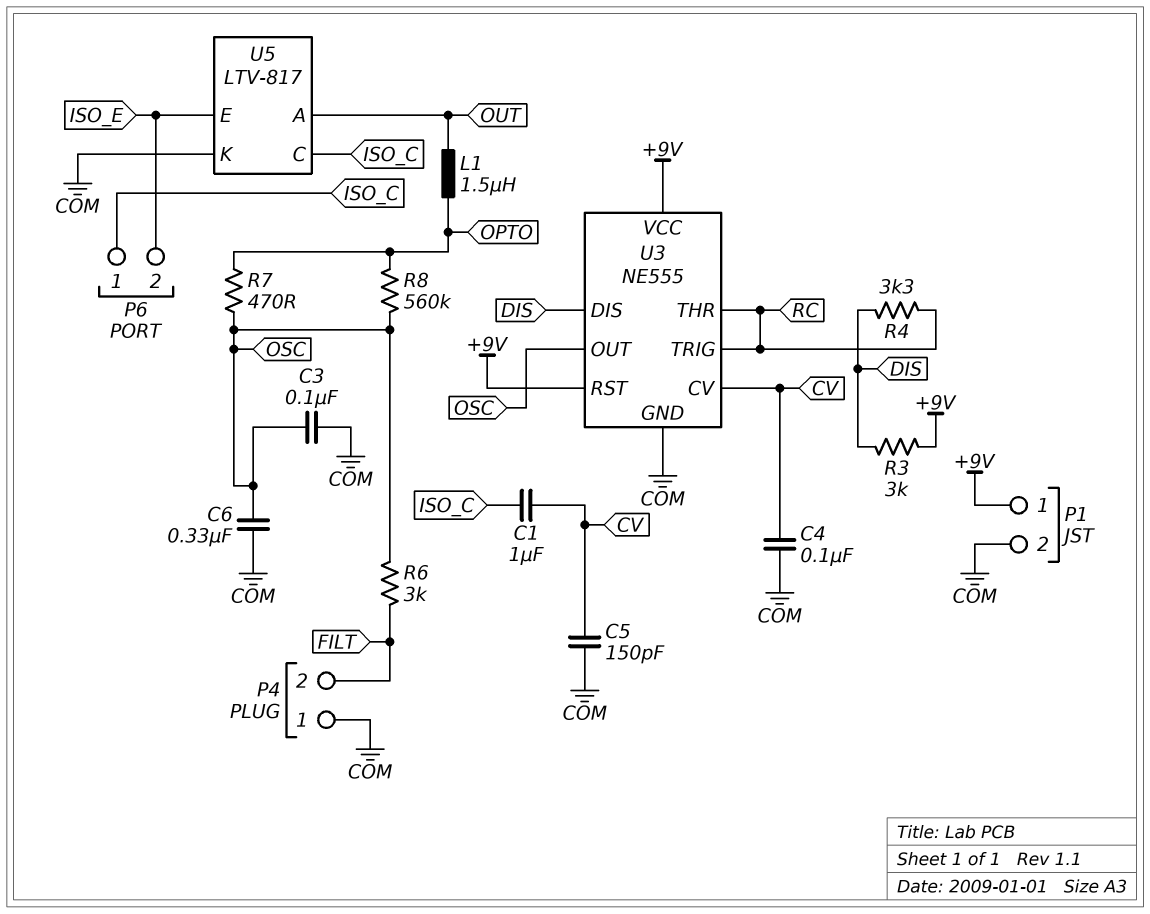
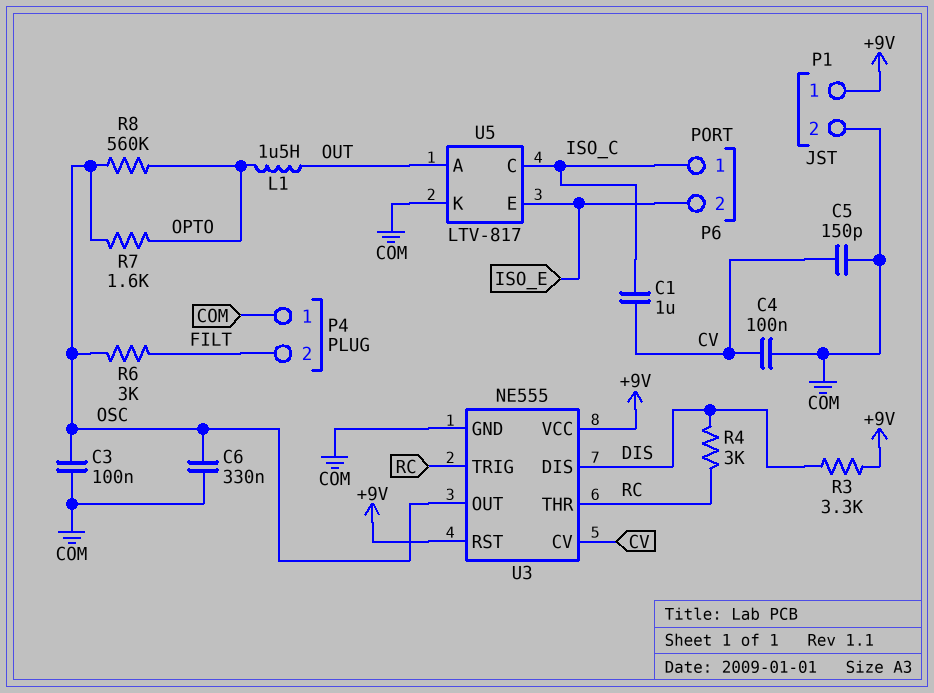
R3: 3k (+9V, DIS) -> 3.3k (+9V, DIS)
R4: 3.3k (DIS, RC) -> 3k (DIS, RC)
R7: 470 (OPTO, OSC) -> 1.6k (OPTO, OSC)

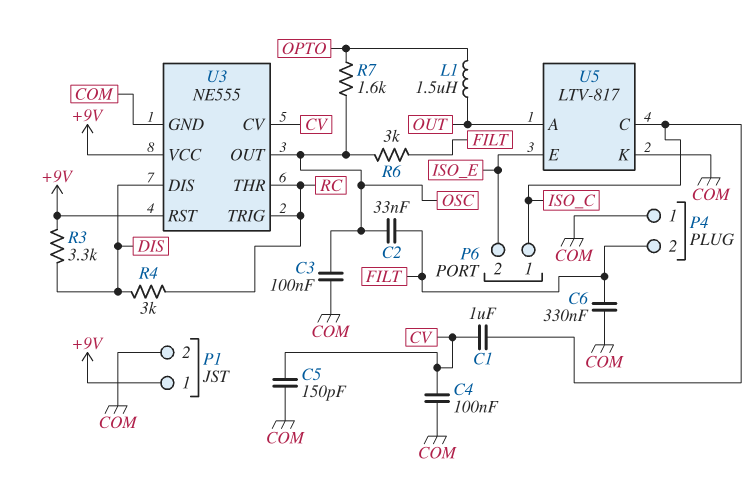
C2: none -> 33nF (FILT, OSC)
C6: 330nF (COM, OSC) -> 330nF (COM, FILT)
R8: 560k (OPTO, OSC) -> none

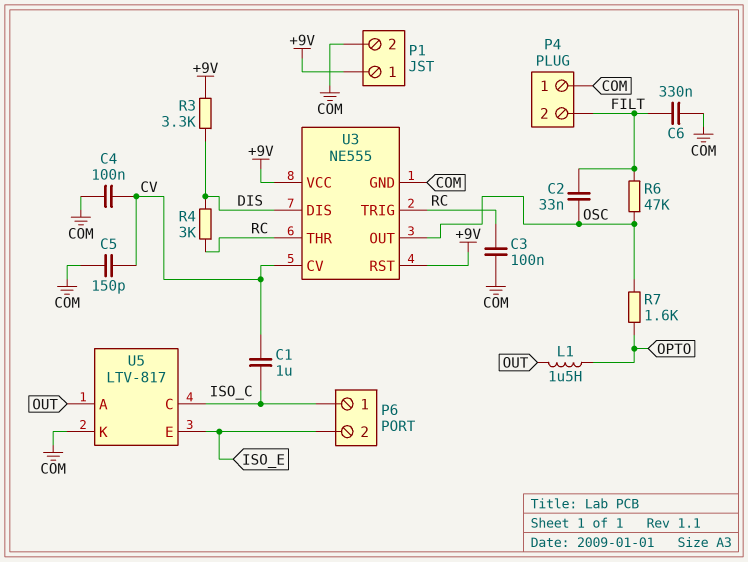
C3: 100nF (COM, OSC) -> 100nF (COM, RC)
R6: 3k (FILT, OSC) -> 47k (FILT, OSC)

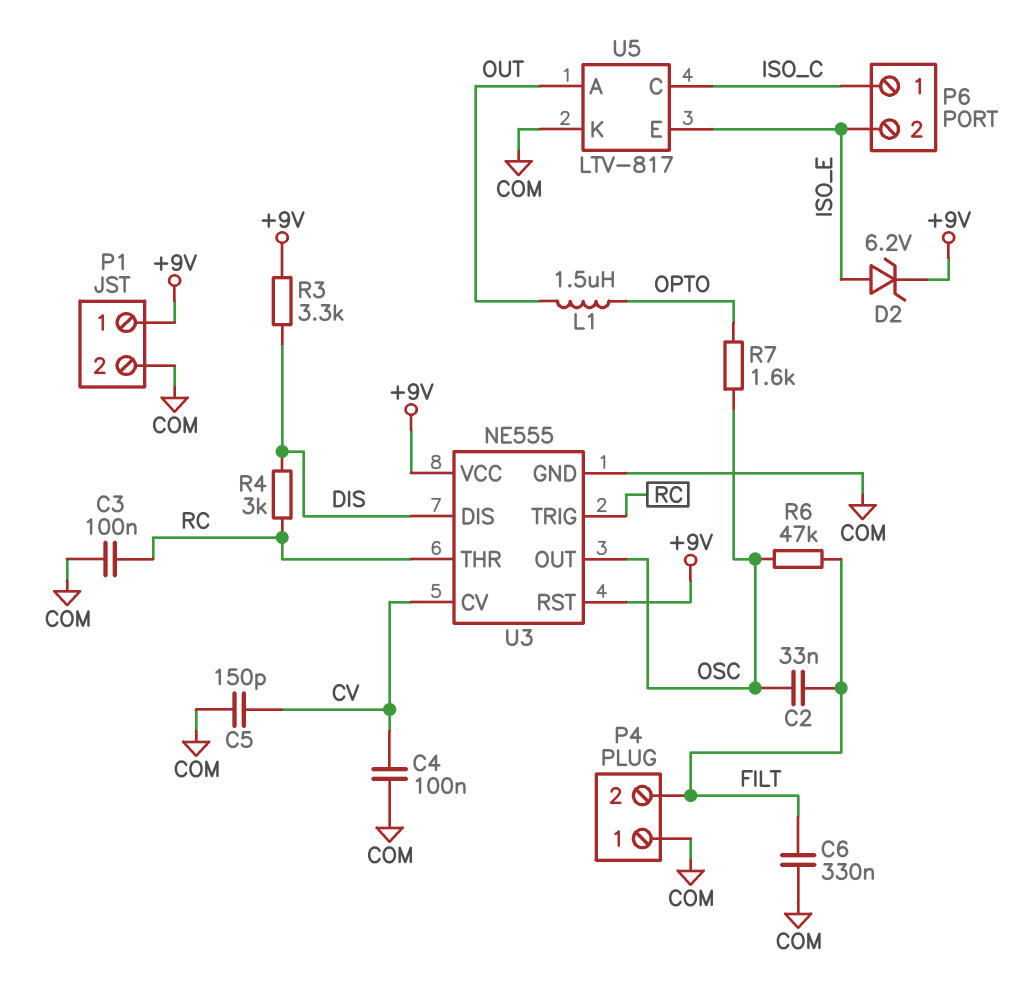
C1: 1uF (CV, ISO_C) -> none
D2: none -> zener 6.2V (A ISO_E, K +9V)

